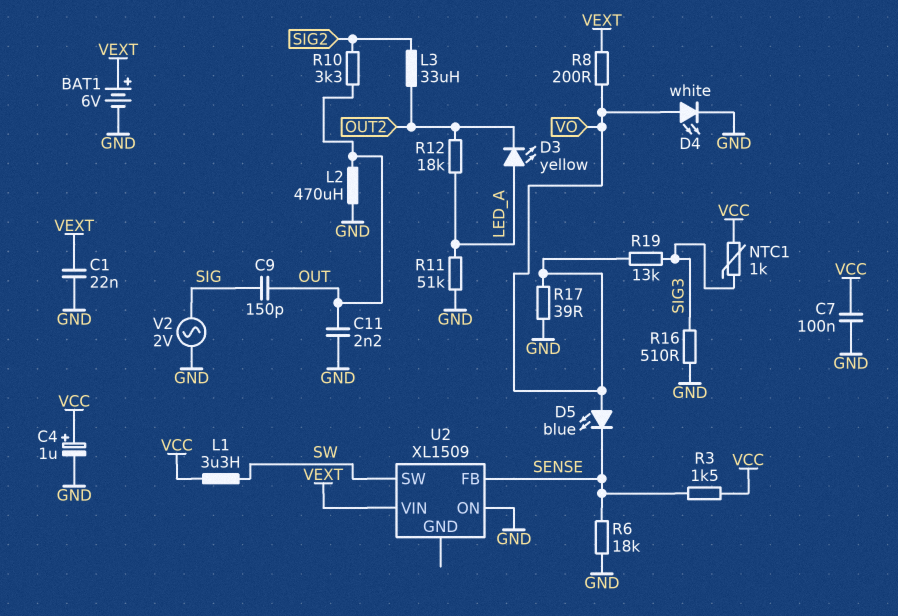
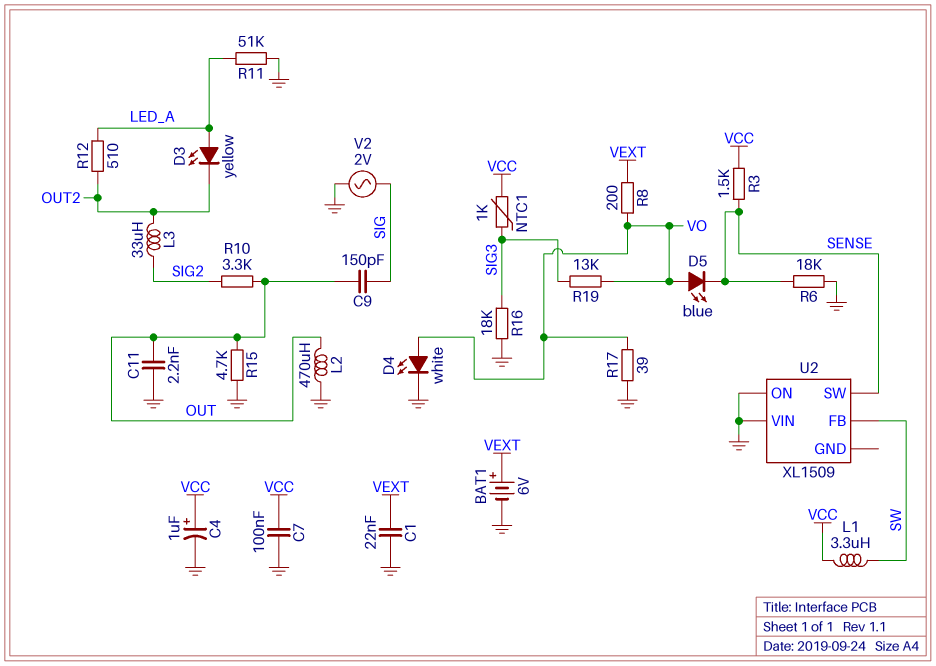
R12: 18k (LED_A, OUT2) -> 510 (LED_A, OUT2)
R15: none -> 4.7k (GND, OUT)
R16: 510 (GND, SIG3) -> 18k (GND, SIG3)
U2 pin FB: SENSE -> SW
U2 pin SW: SW -> SENSE
U2 pin VIN: VEXT -> GND

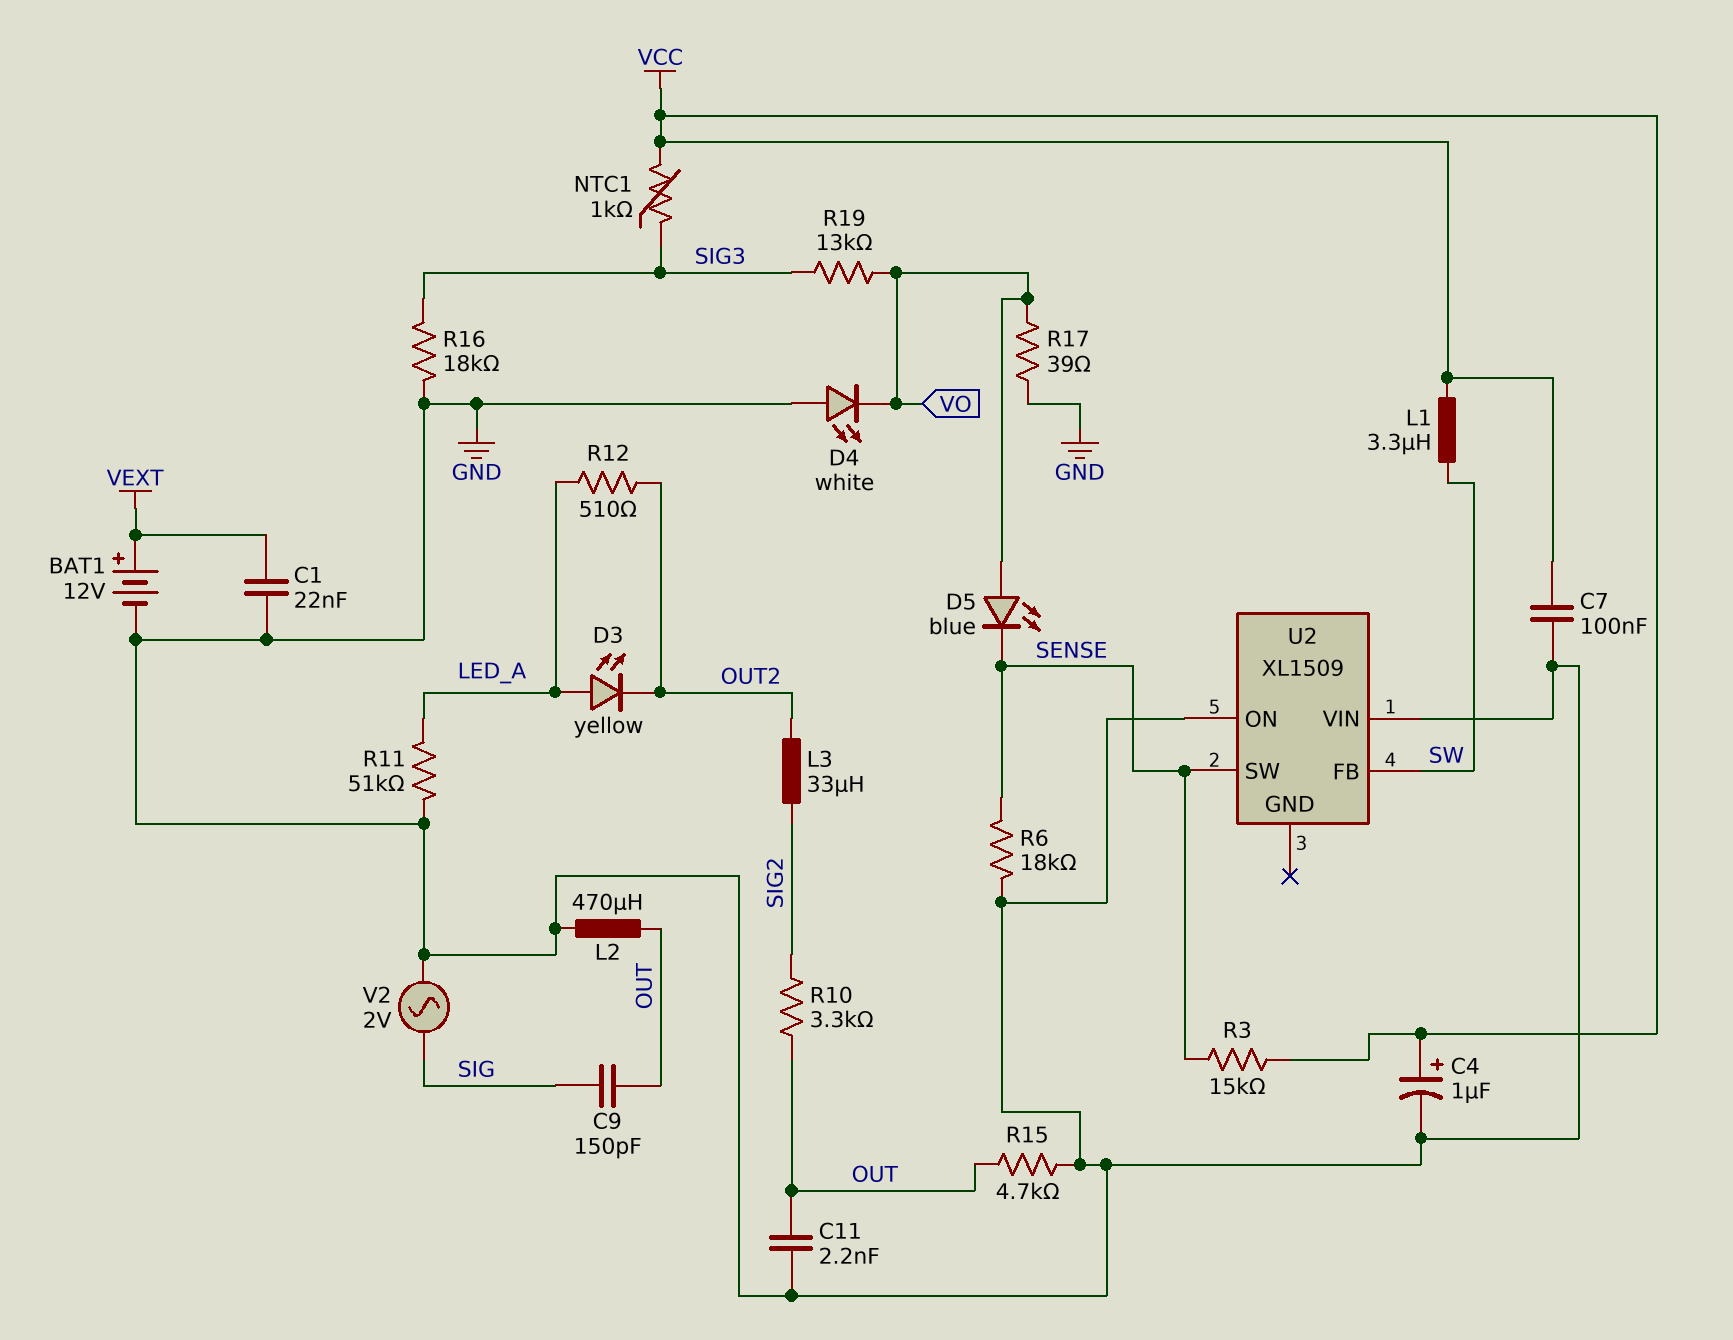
BAT1: 6V (plus VEXT, minus GND) -> 12V (plus VEXT, minus GND)
D4: LED white (A VO, K GND) -> LED white (A GND, K VO)
R3: 1.5k (SENSE, VCC) -> 15k (SENSE, VCC)
R8: 200 (VEXT, VO) -> none

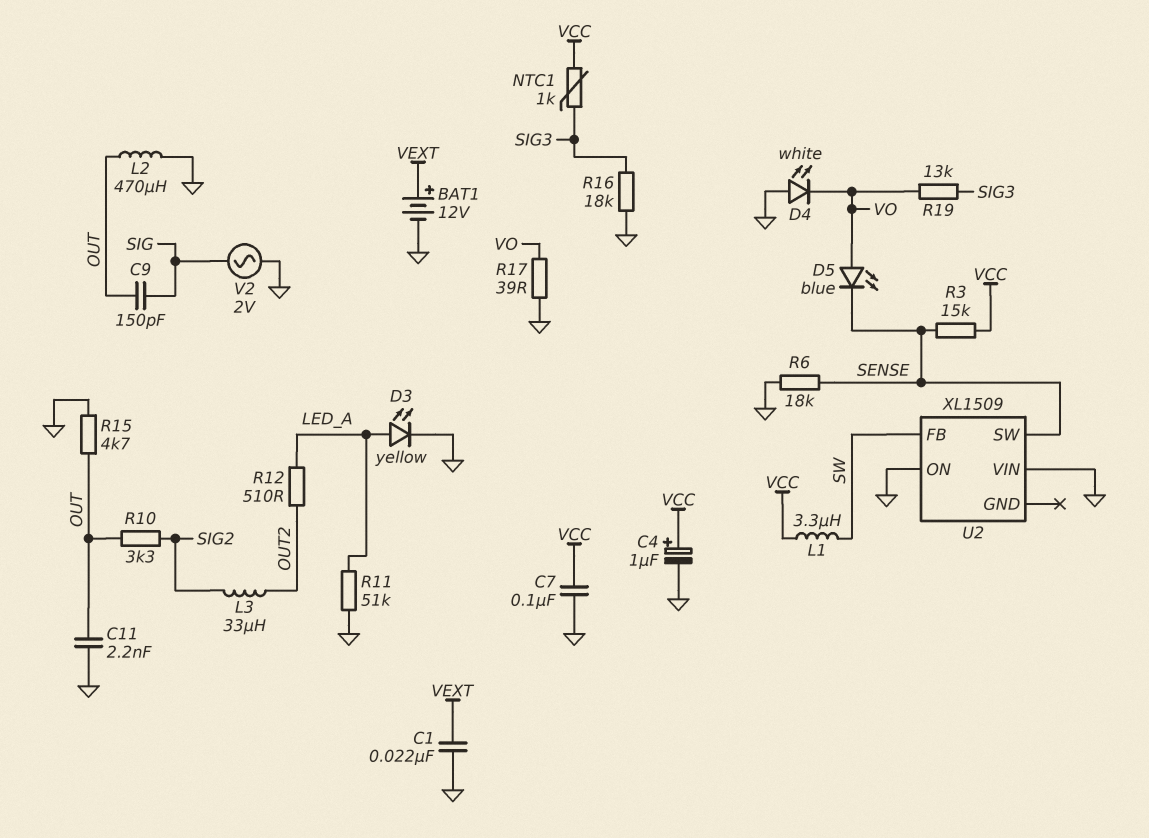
D3: LED yellow (A LED_A, K OUT2) -> LED yellow (A LED_A, K GND)

